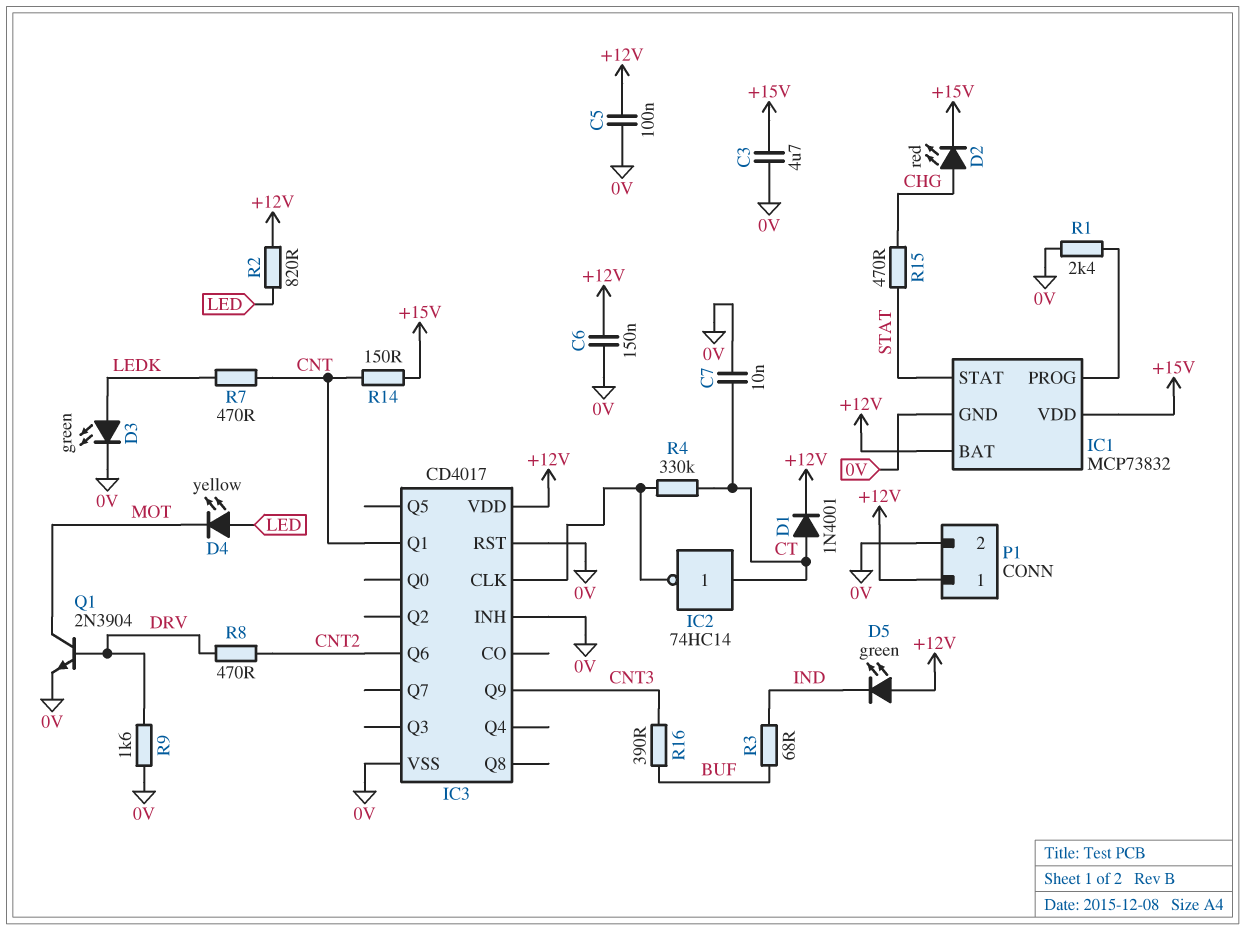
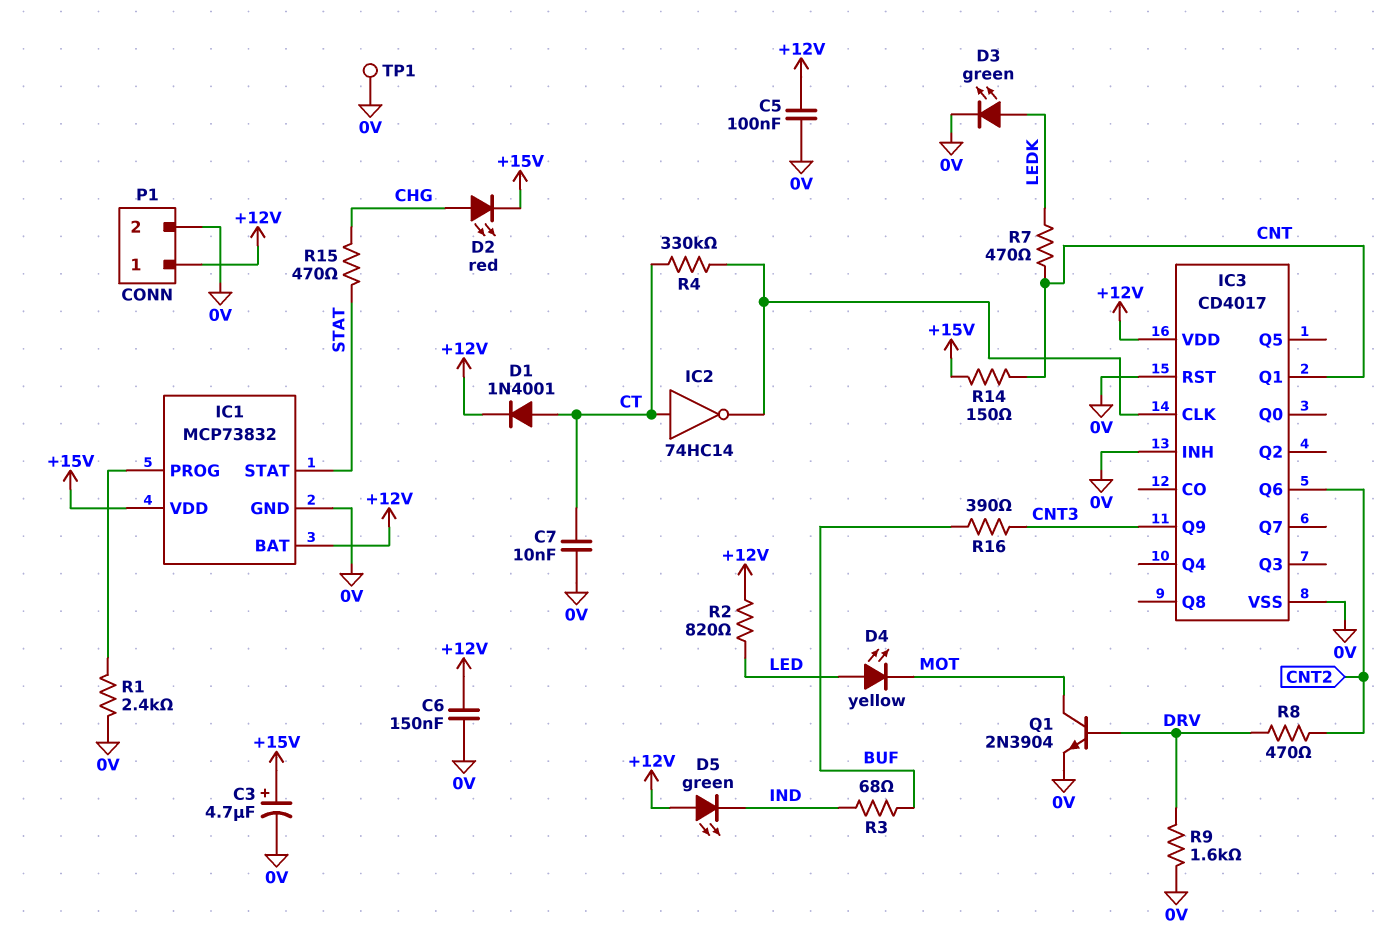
C3: 4.7uF (+15V, 0V) -> 4.7uF (plus +15V, minus 0V)
TP1: none -> test point (0V)

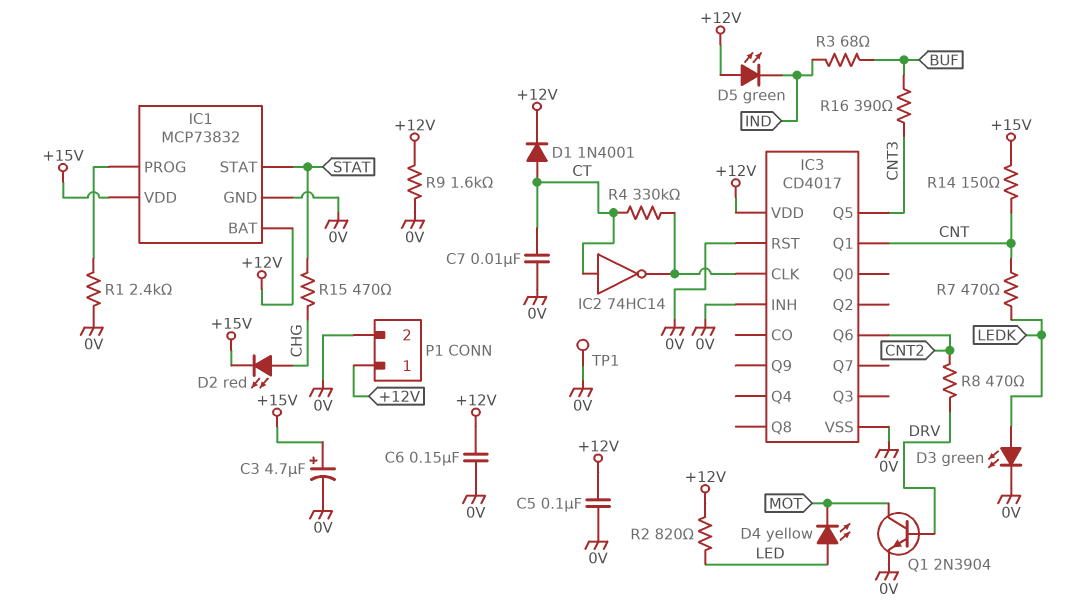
IC3 pin Q5: none -> CNT3
IC3 pin Q9: CNT3 -> none
R9: 1.6k (0V, DRV) -> 1.6k (+12V, 0V)

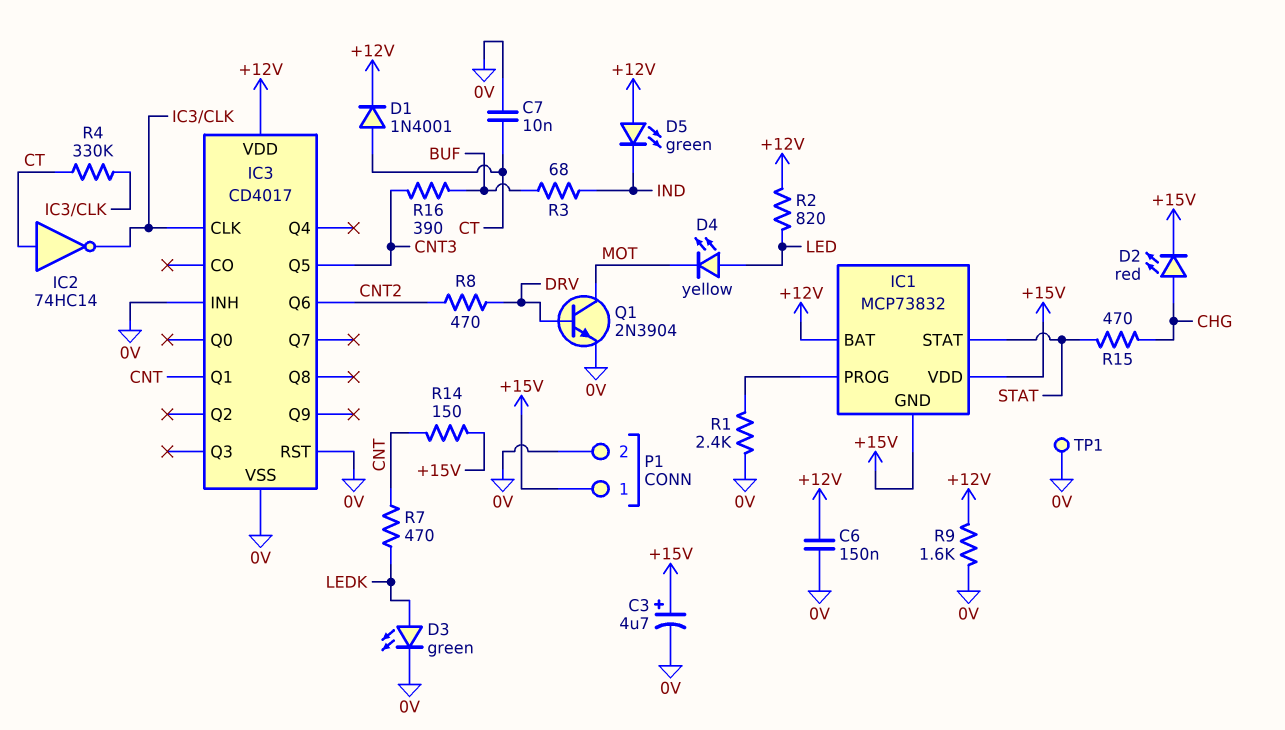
C5: 100nF (+12V, 0V) -> none
IC1 pin GND: 0V -> +15V
P1 pin 1: +12V -> +15V

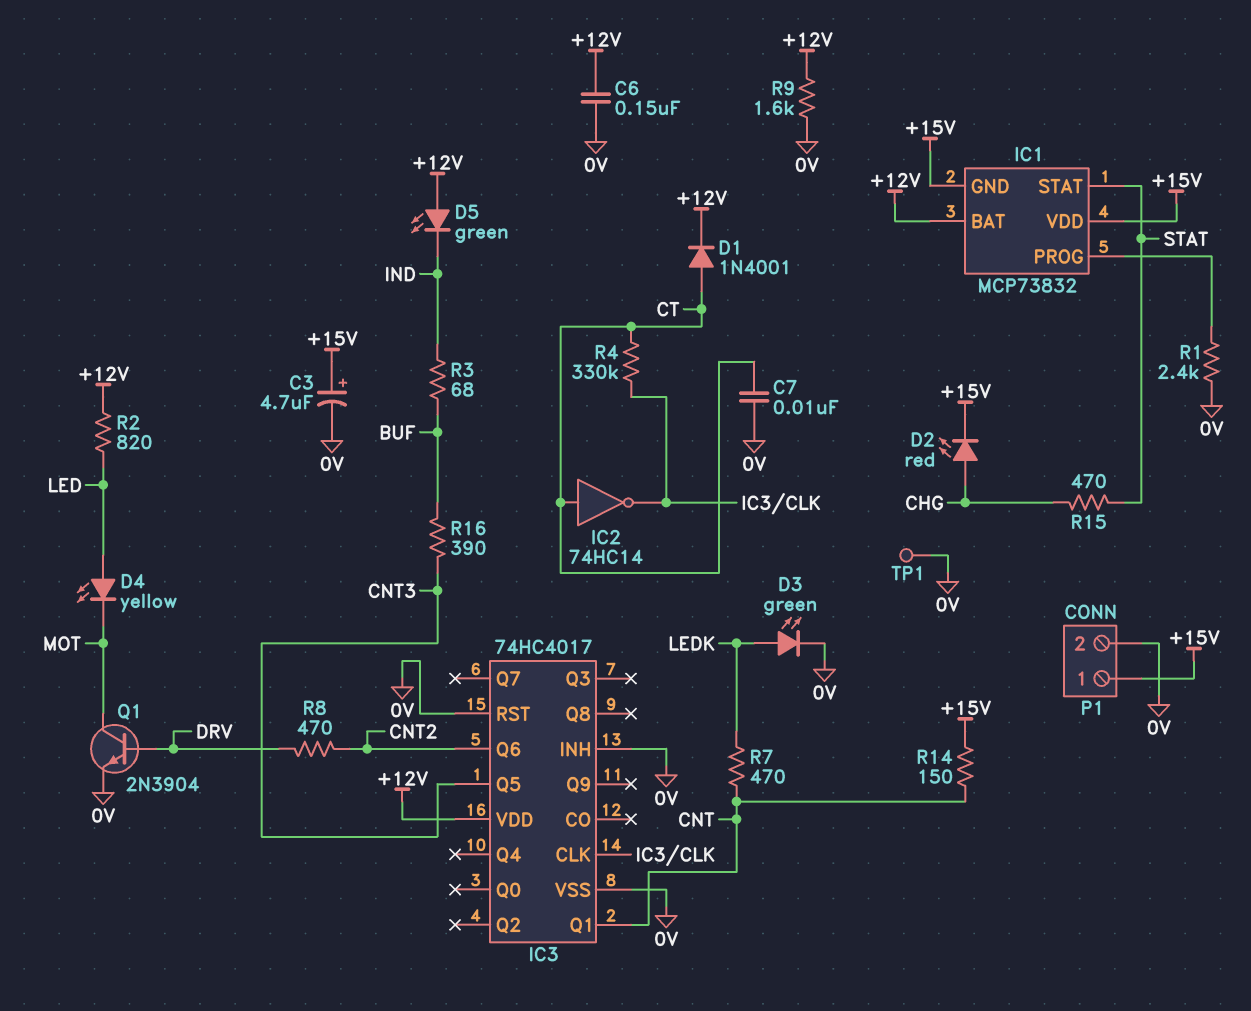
IC3: CD4017 -> 74HC4017

